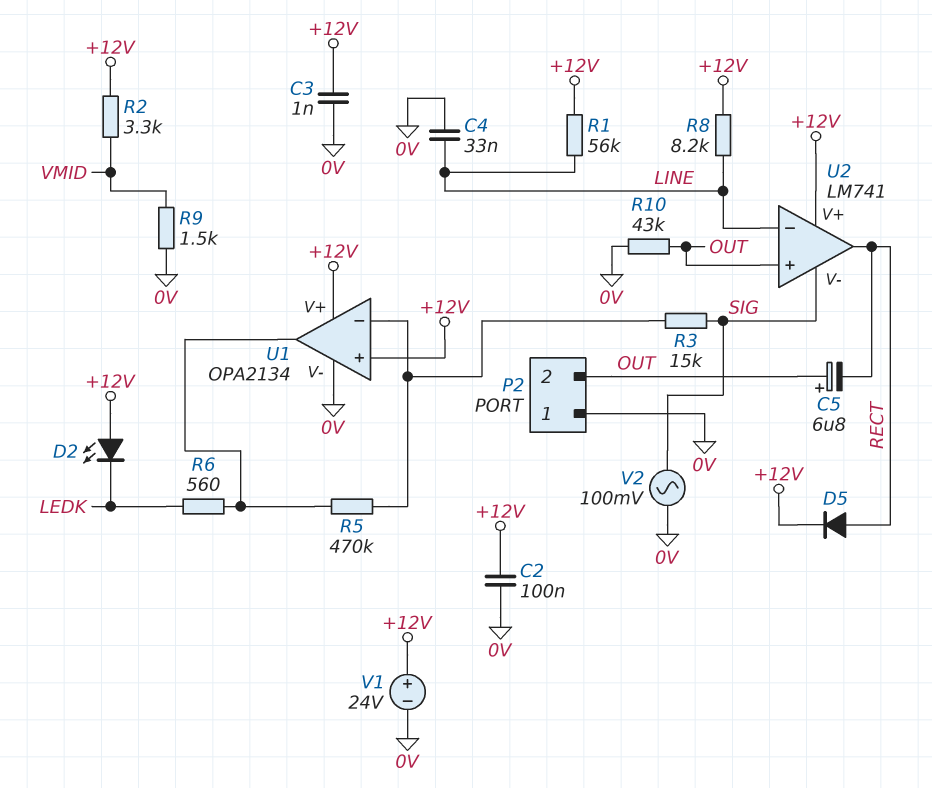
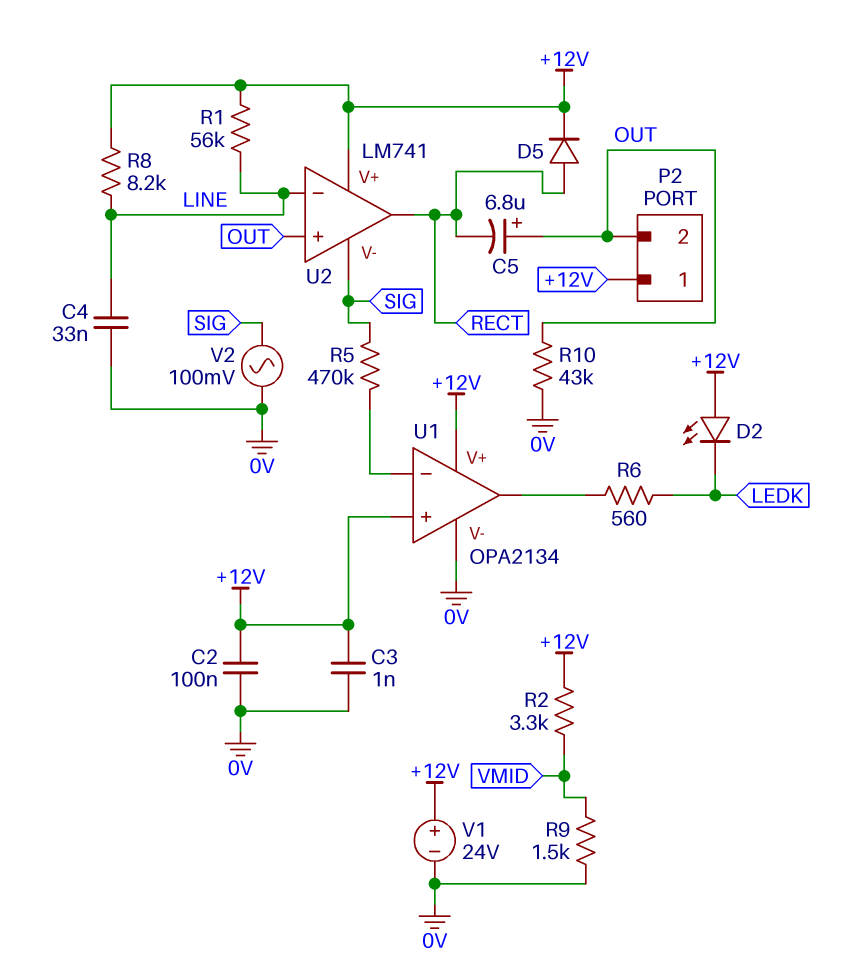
P2 pin 1: 0V -> +12V
R3: 15k (SIG, U1/in-) -> none
R5: 470k (U1/in-, U1/out) -> 470k (SIG, U1/in-)

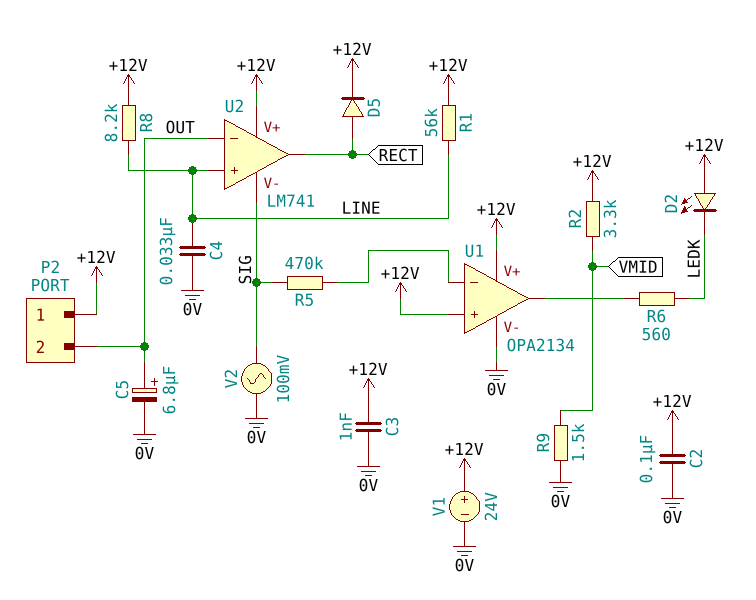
C5: 6.8uF (plus OUT, minus RECT) -> 6.8uF (plus OUT, minus 0V)
R10: 43k (0V, OUT) -> none
U2 pin in+: OUT -> LINE
U2 pin in-: LINE -> OUT

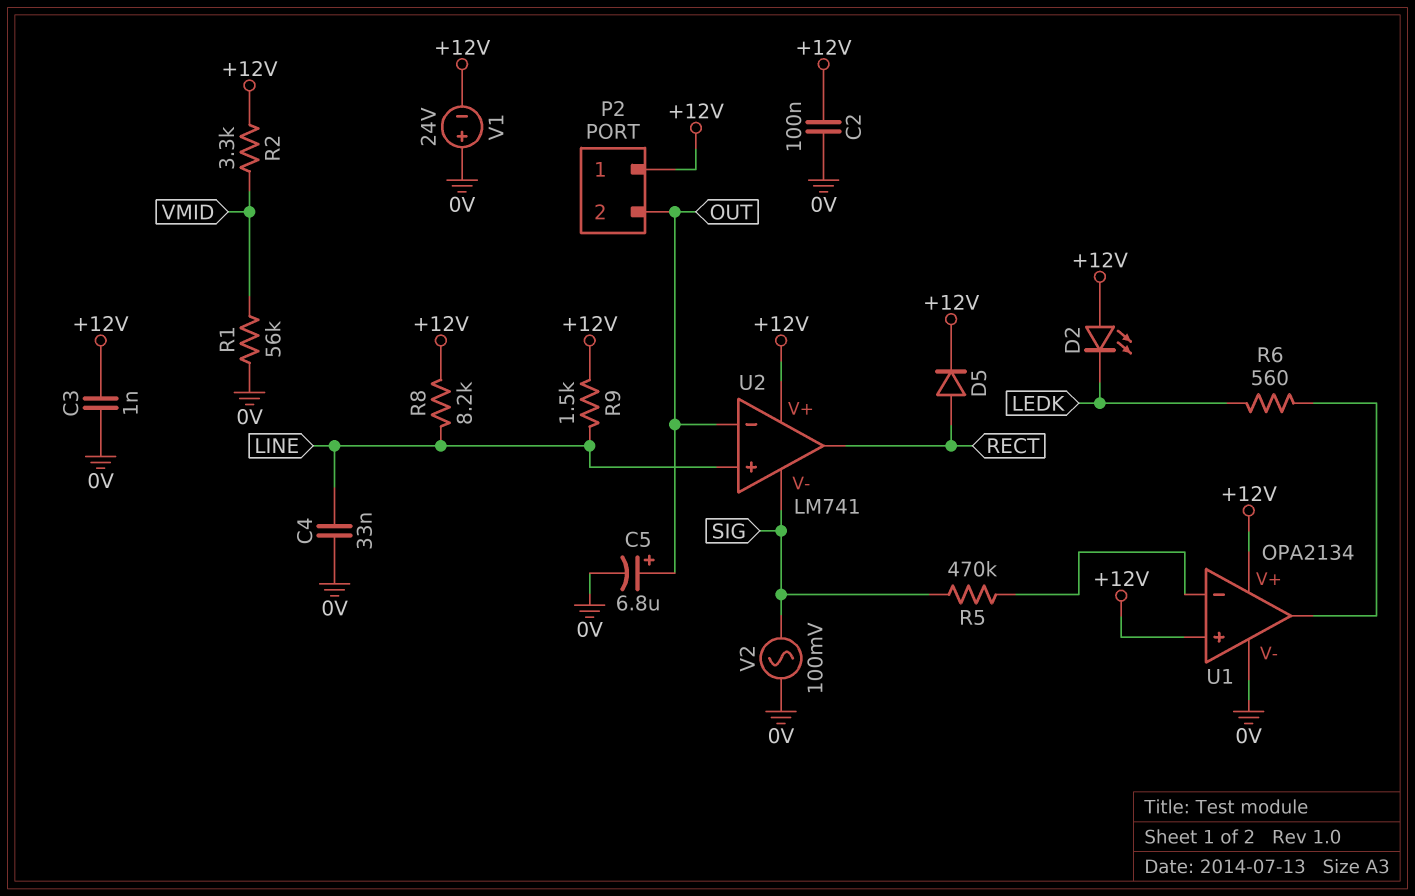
R1: 56k (+12V, LINE) -> 56k (0V, VMID)
R9: 1.5k (0V, VMID) -> 1.5k (+12V, LINE)
V1: 24V (plus +12V, minus 0V) -> 24V (plus 0V, minus +12V)

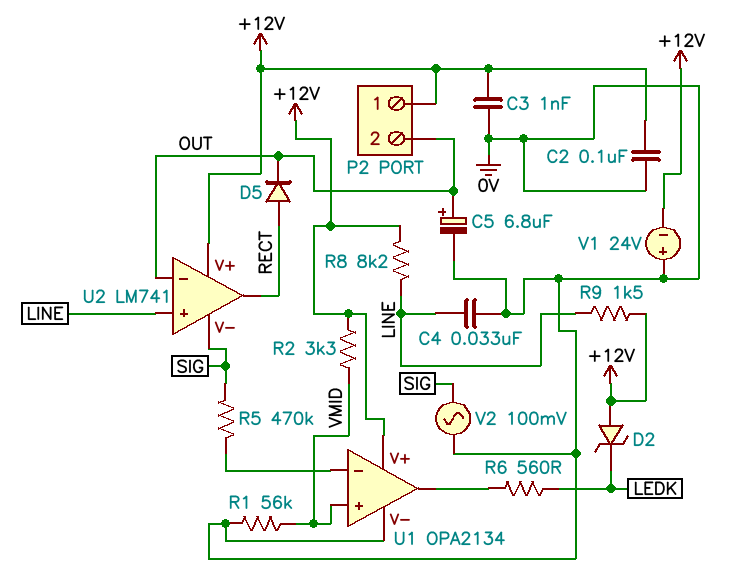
D2: LED (A +12V, K LEDK) -> zener (A +12V, K LEDK)
D5: diode (A RECT, K +12V) -> diode (A RECT, K OUT)
U1 pin in+: +12V -> VMID

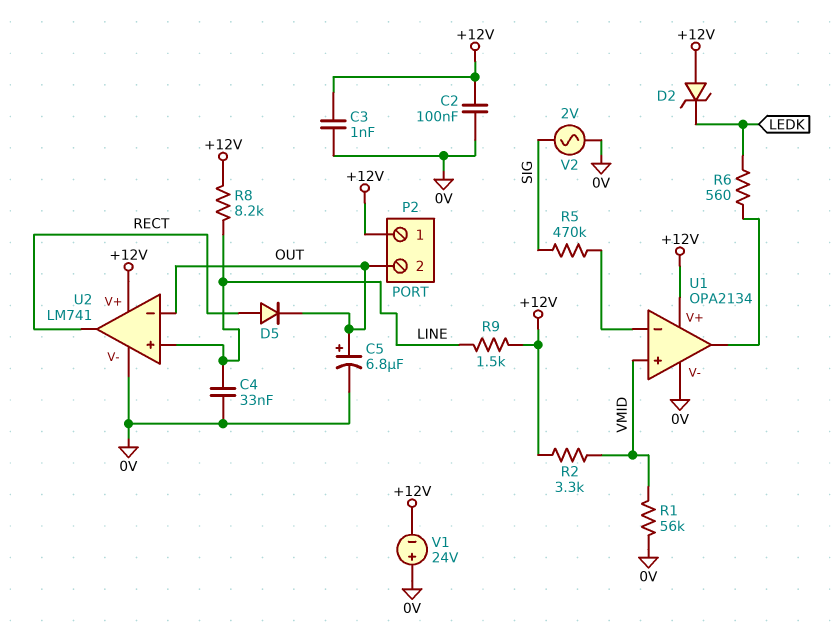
U2 pin V-: SIG -> 0V
V2: AC 100mV (0V, SIG) -> AC 2V (0V, SIG)

